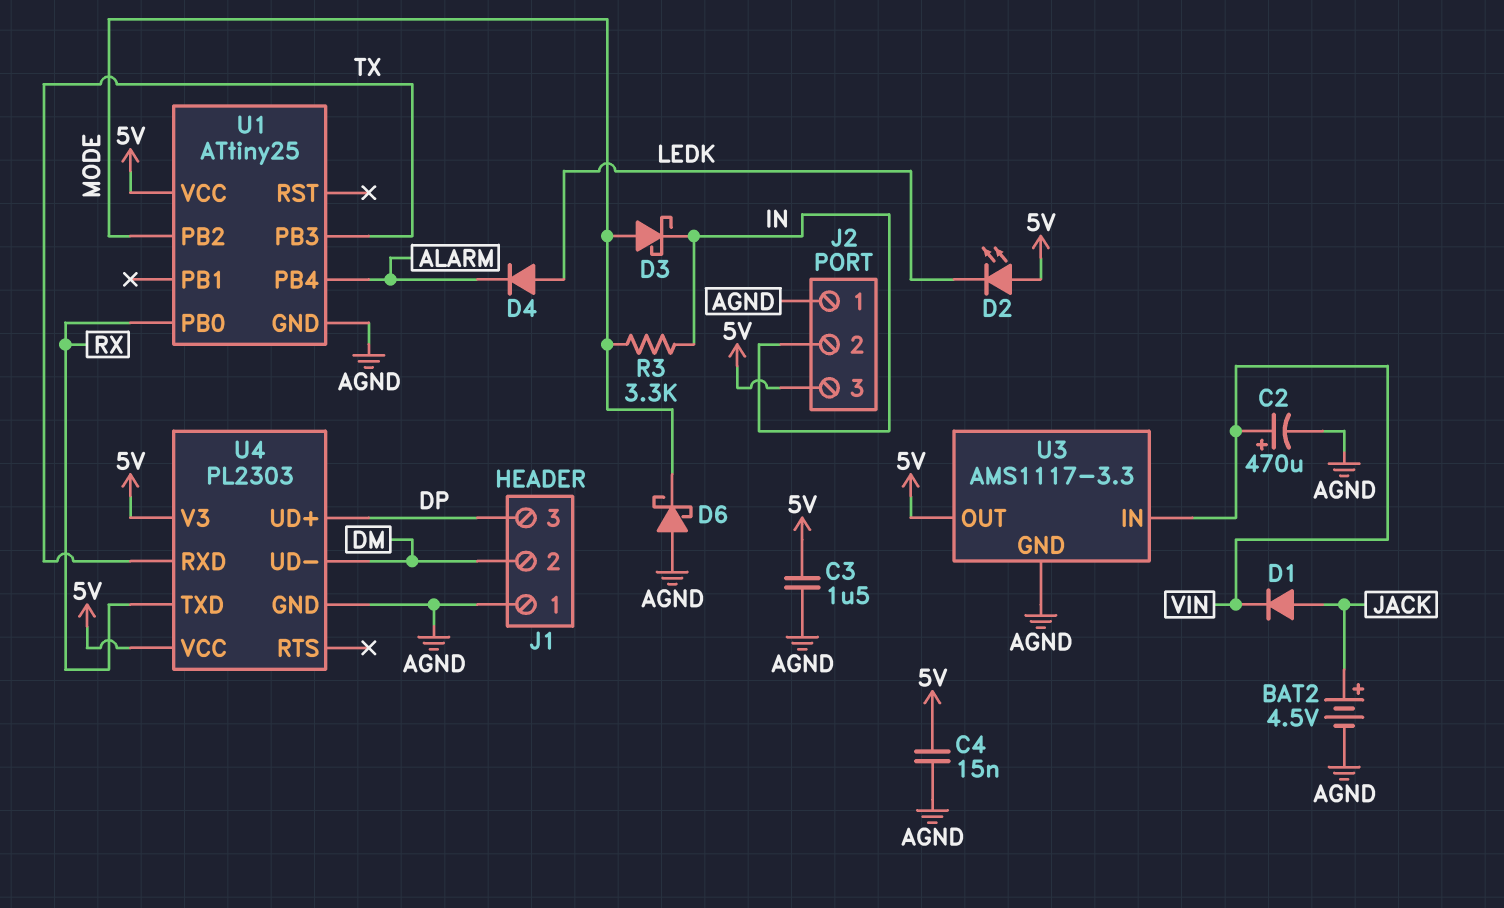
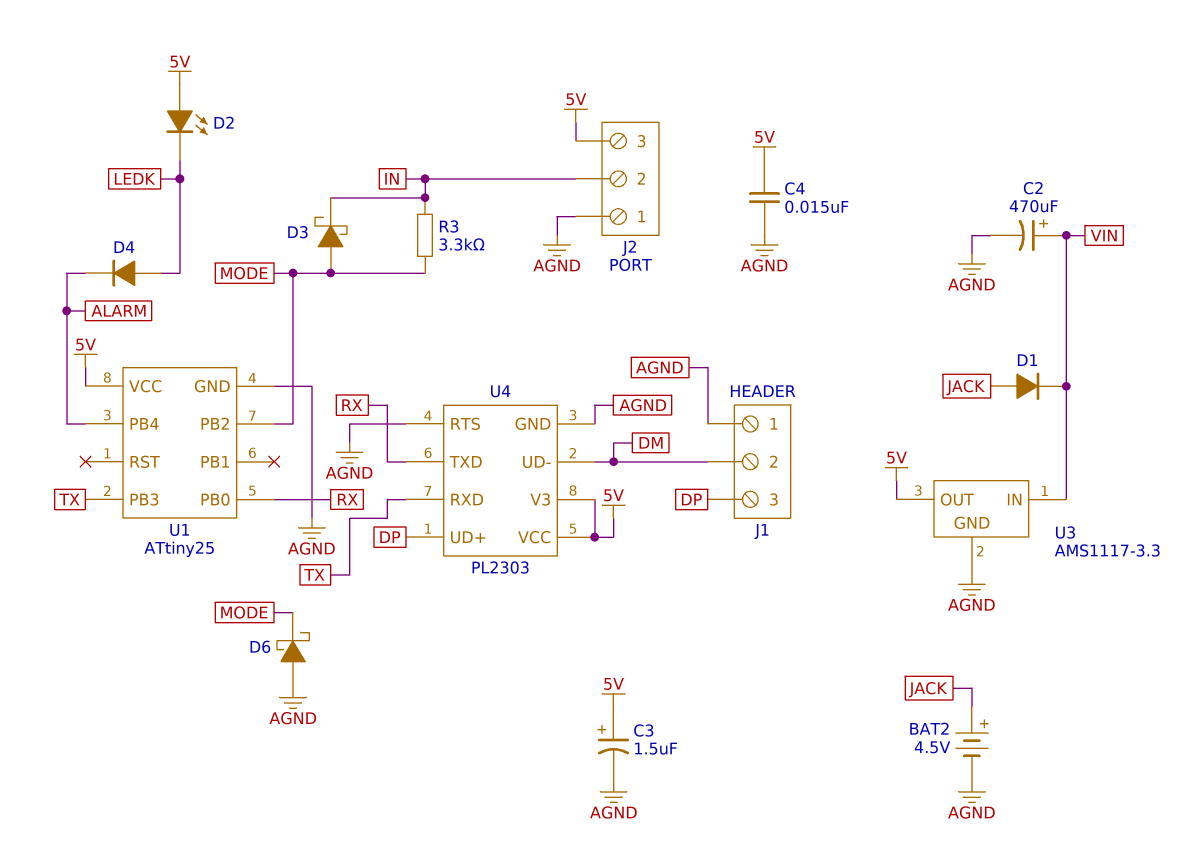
C3: 1.5uF (5V, AGND) -> 1.5uF (plus 5V, minus AGND)
U4 pin RTS: none -> AGND

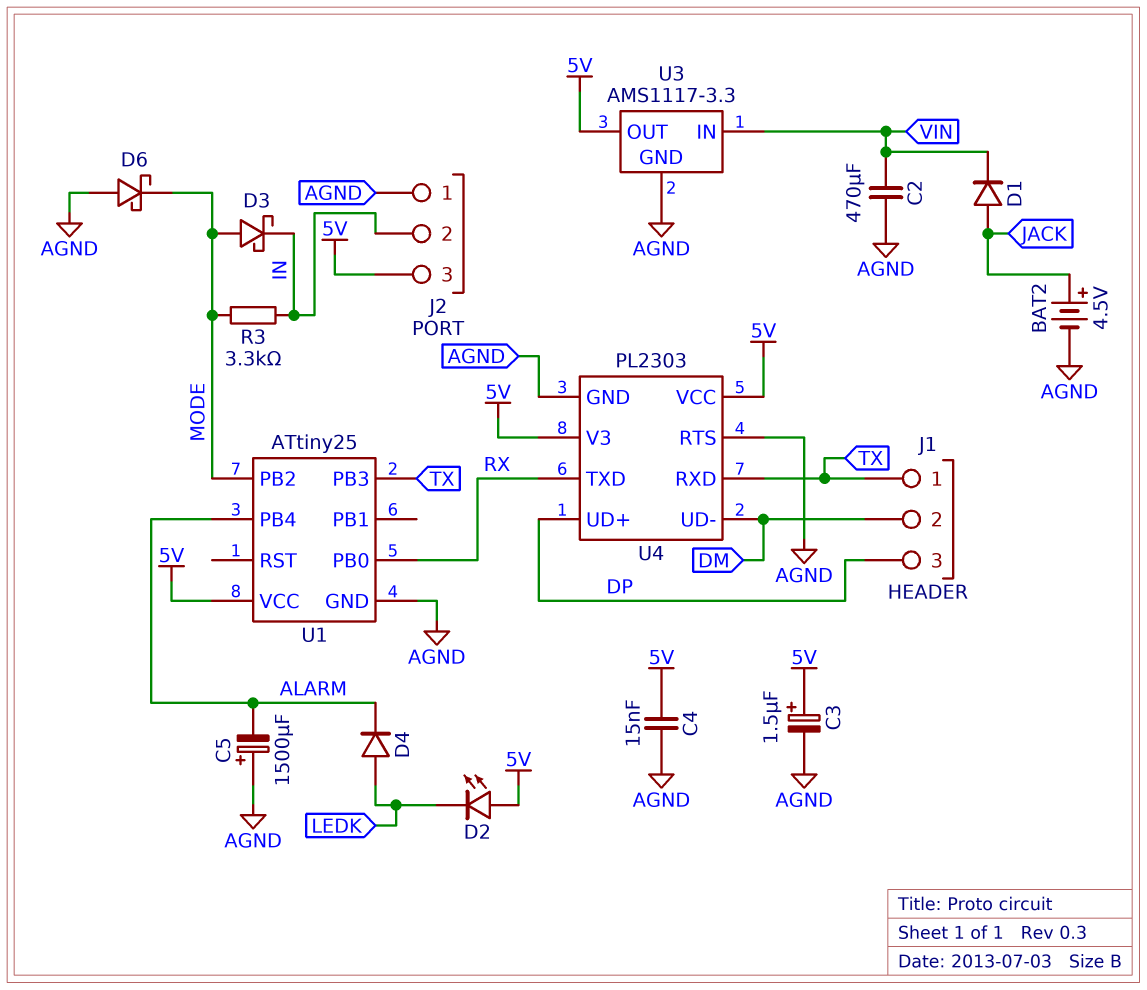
C2: 470uF (plus VIN, minus AGND) -> 470uF (AGND, VIN)
C5: none -> 1500uF (plus AGND, minus ALARM)
J1 pin 1: AGND -> TX

